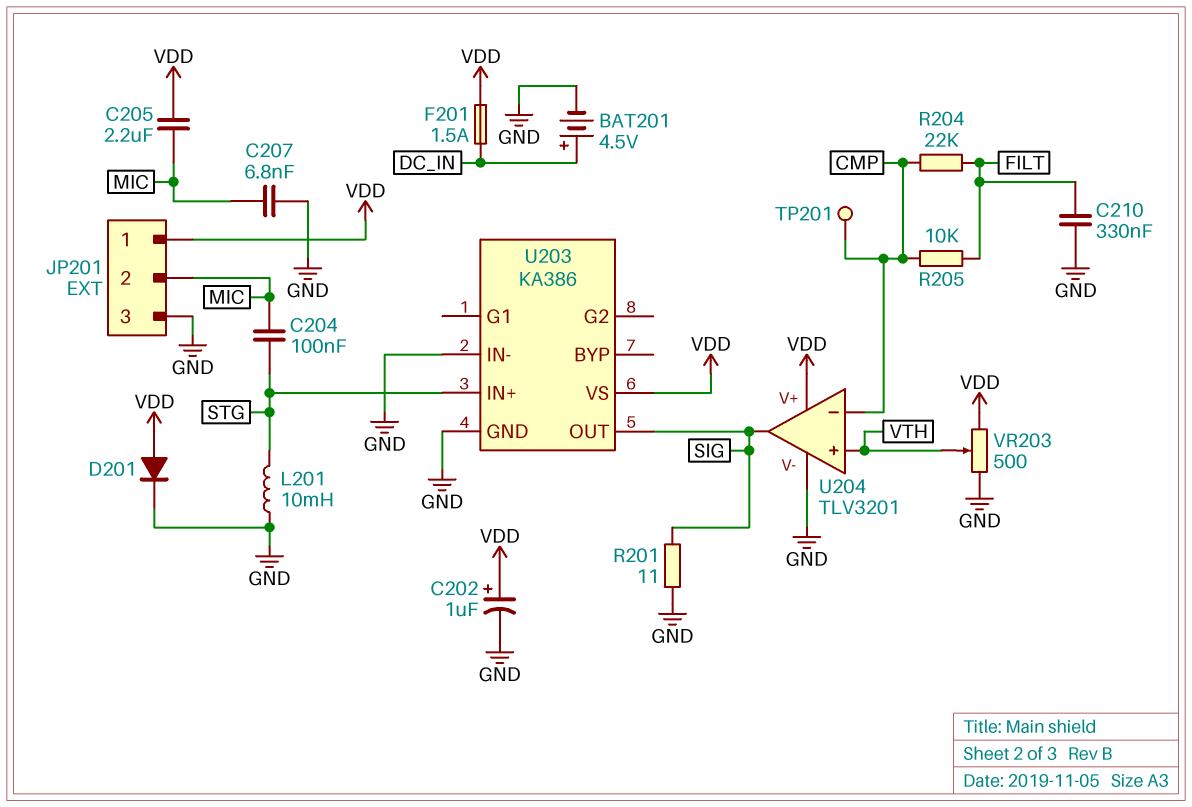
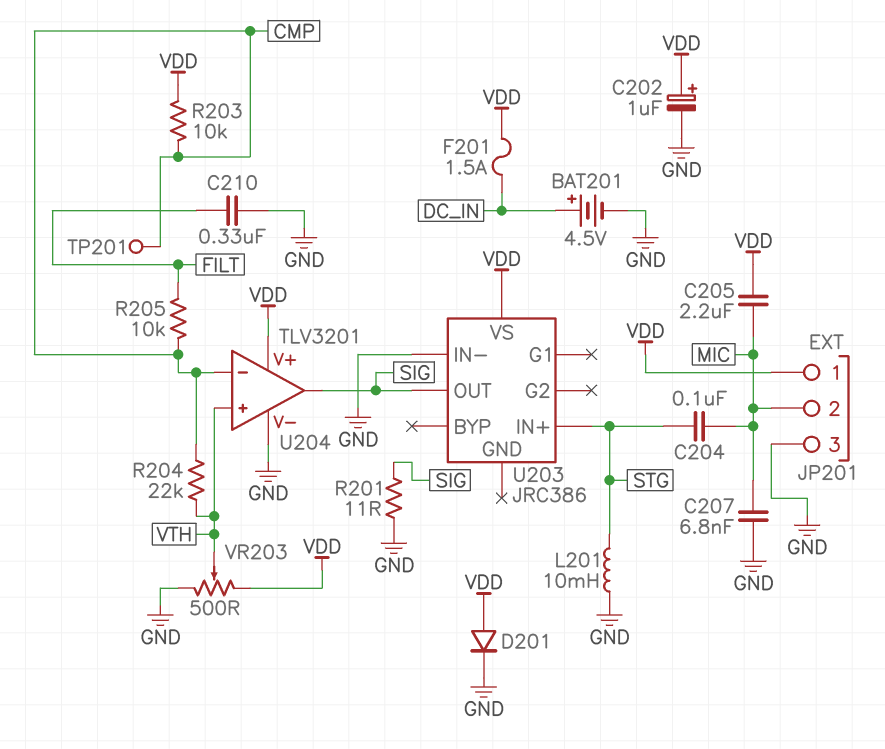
R203: none -> 10k (CMP, VDD)
R204: 22k (CMP, FILT) -> 22k (CMP, VTH)
U203: KA386 -> JRC386
U203 pin GND: GND -> none

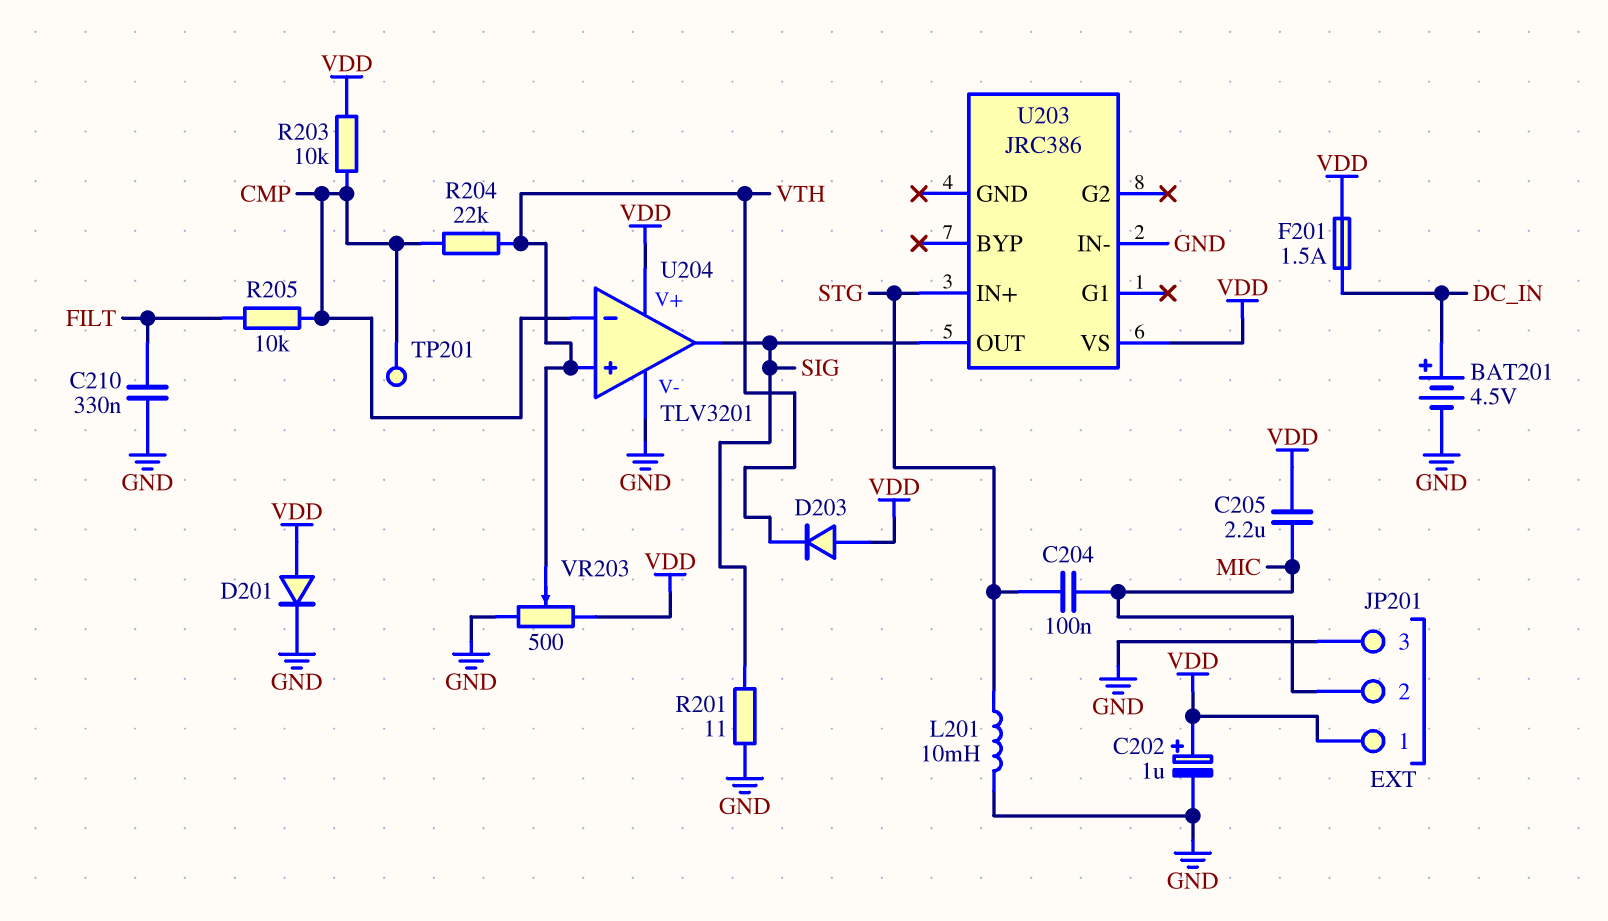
C207: 6.8nF (GND, MIC) -> none
D203: none -> diode (A VDD, K VTH)

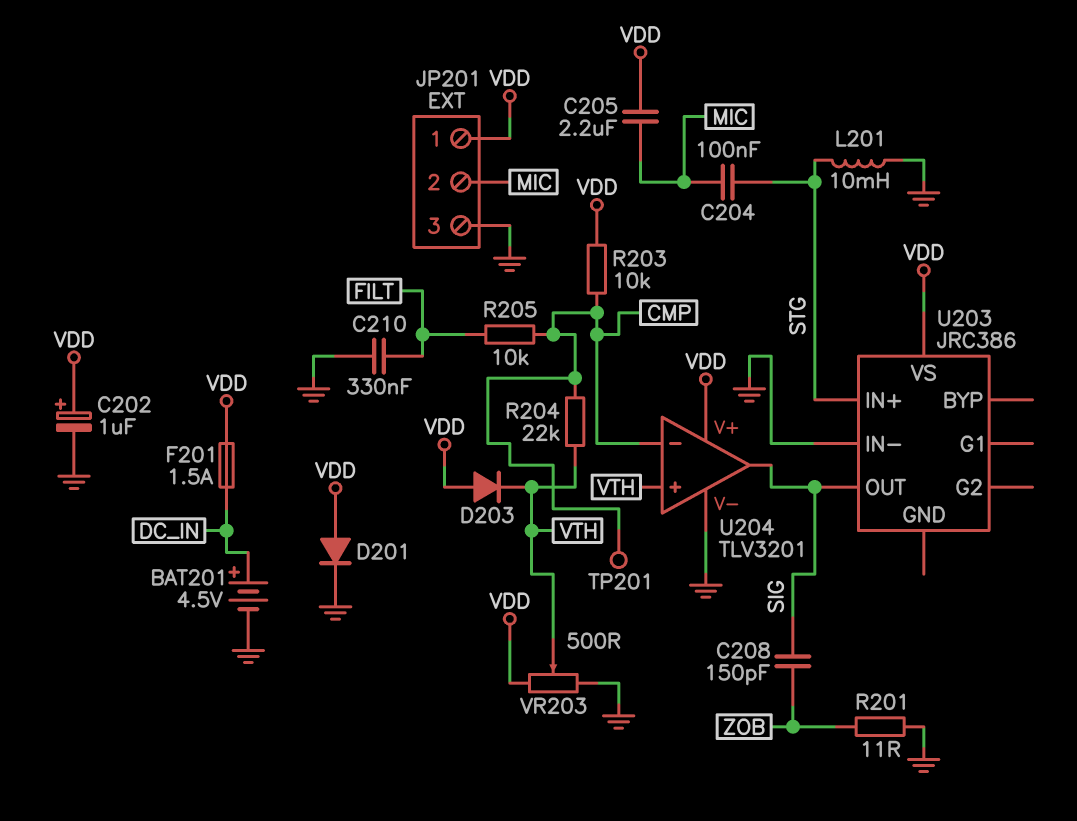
C208: none -> 150pF (SIG, ZOB)
R201: 11 (GND, SIG) -> 11 (GND, ZOB)

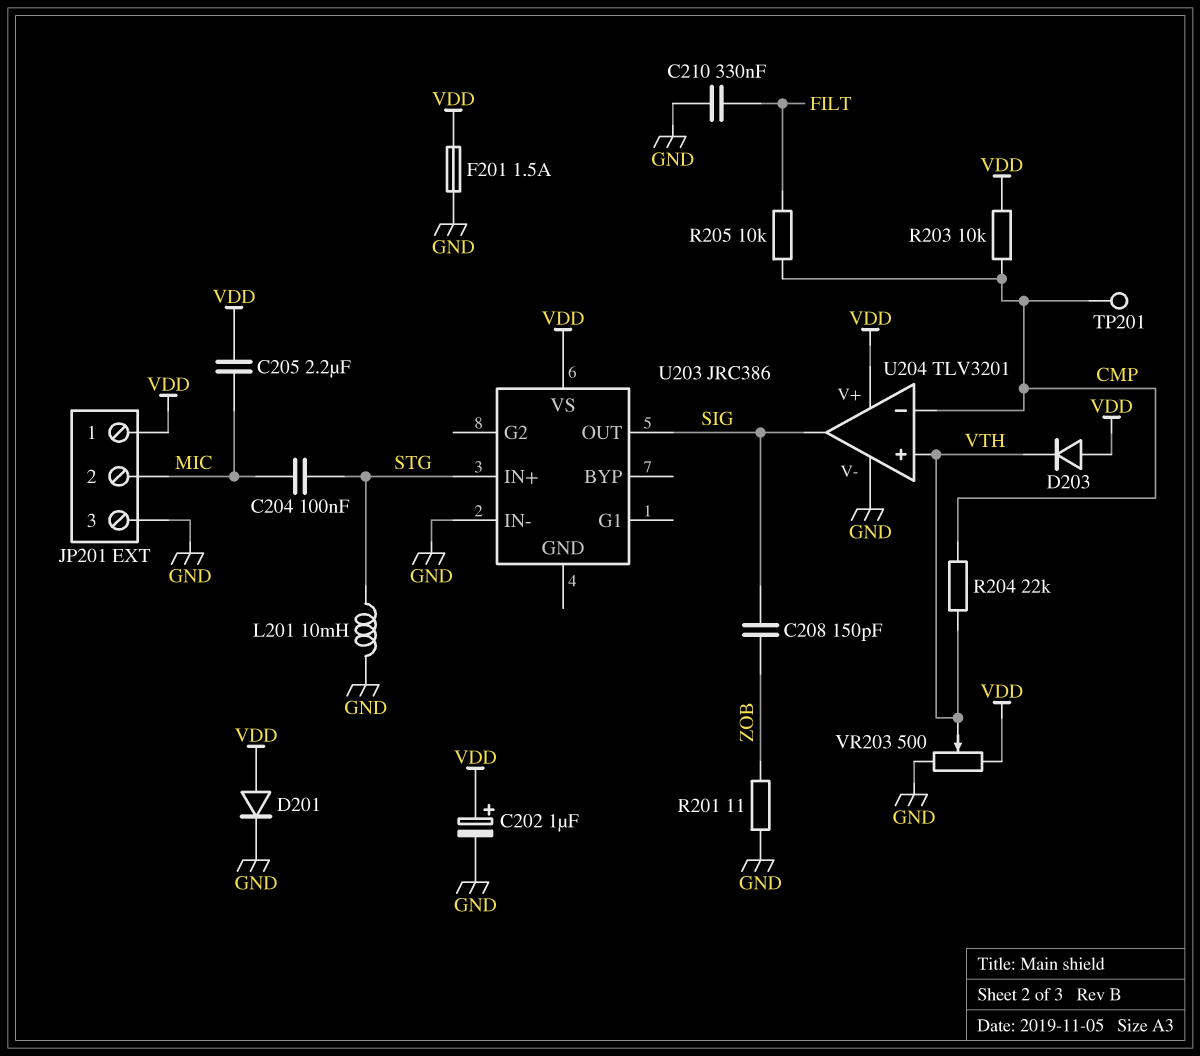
BAT201: 4.5V (plus DC_IN, minus GND) -> none
F201: 1.5A (DC_IN, VDD) -> 1.5A (GND, VDD)

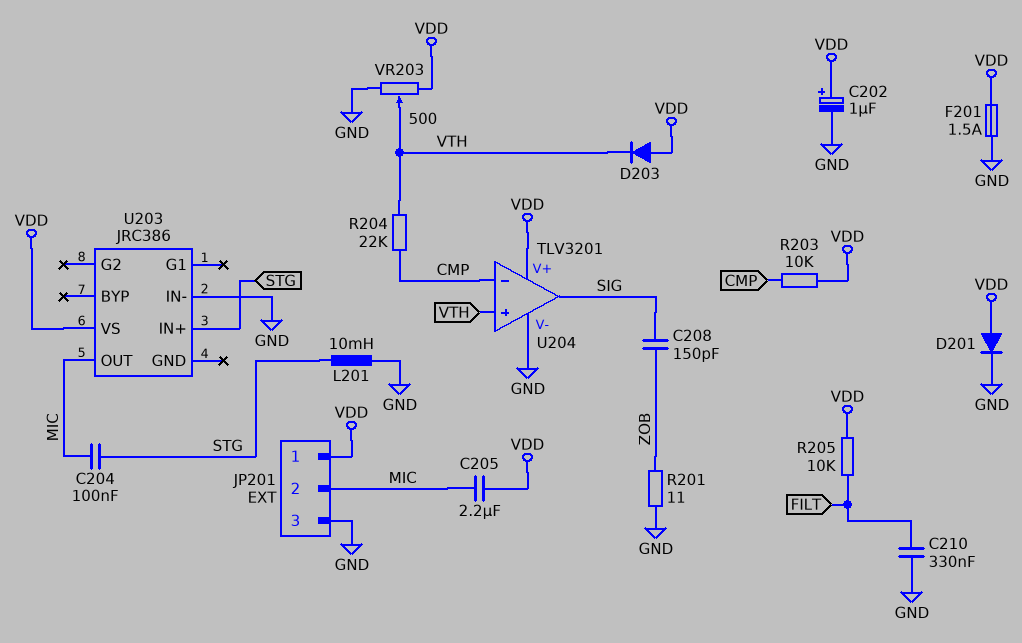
R205: 10k (CMP, FILT) -> 10k (FILT, VDD)
TP201: test point (CMP) -> none
U203 pin OUT: SIG -> MIC

